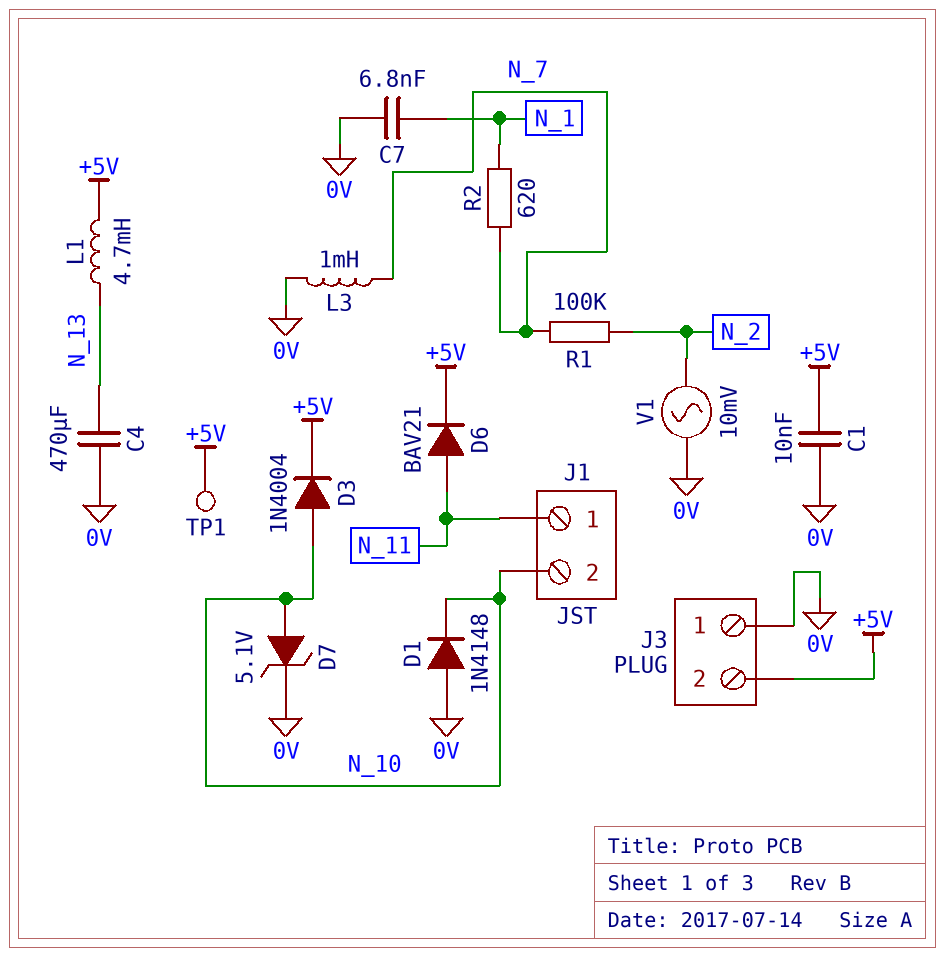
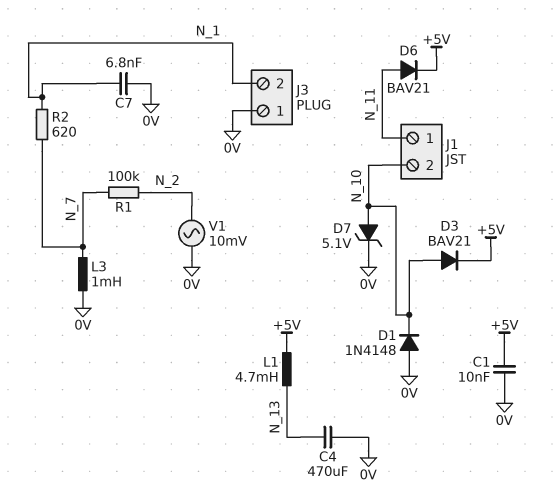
D3: diode 1N4004 (A N_10, K +5V) -> diode BAV21 (A N_10, K +5V)
J3 pin 2: +5V -> N_1
TP1: test point (+5V) -> none

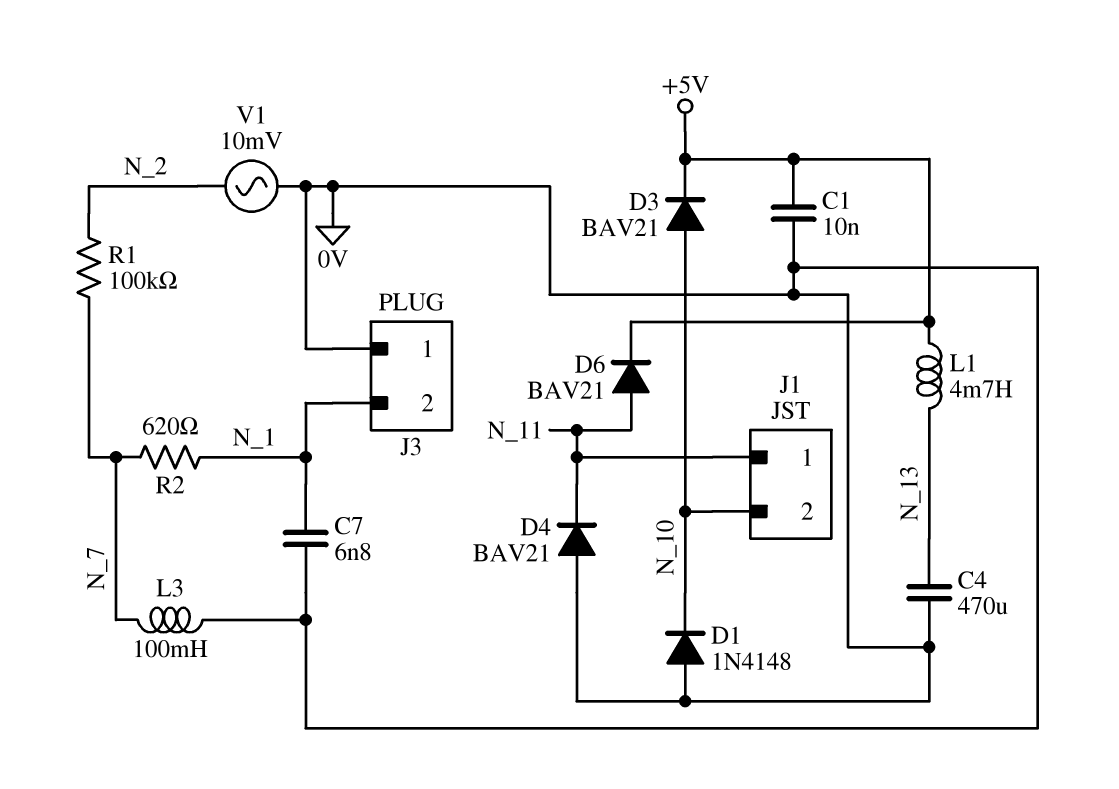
D4: none -> diode BAV21 (A 0V, K N_11)
D7: zener 5.1V (A N_10, K 0V) -> none
L3: 1mH (0V, N_7) -> 100mH (0V, N_7)

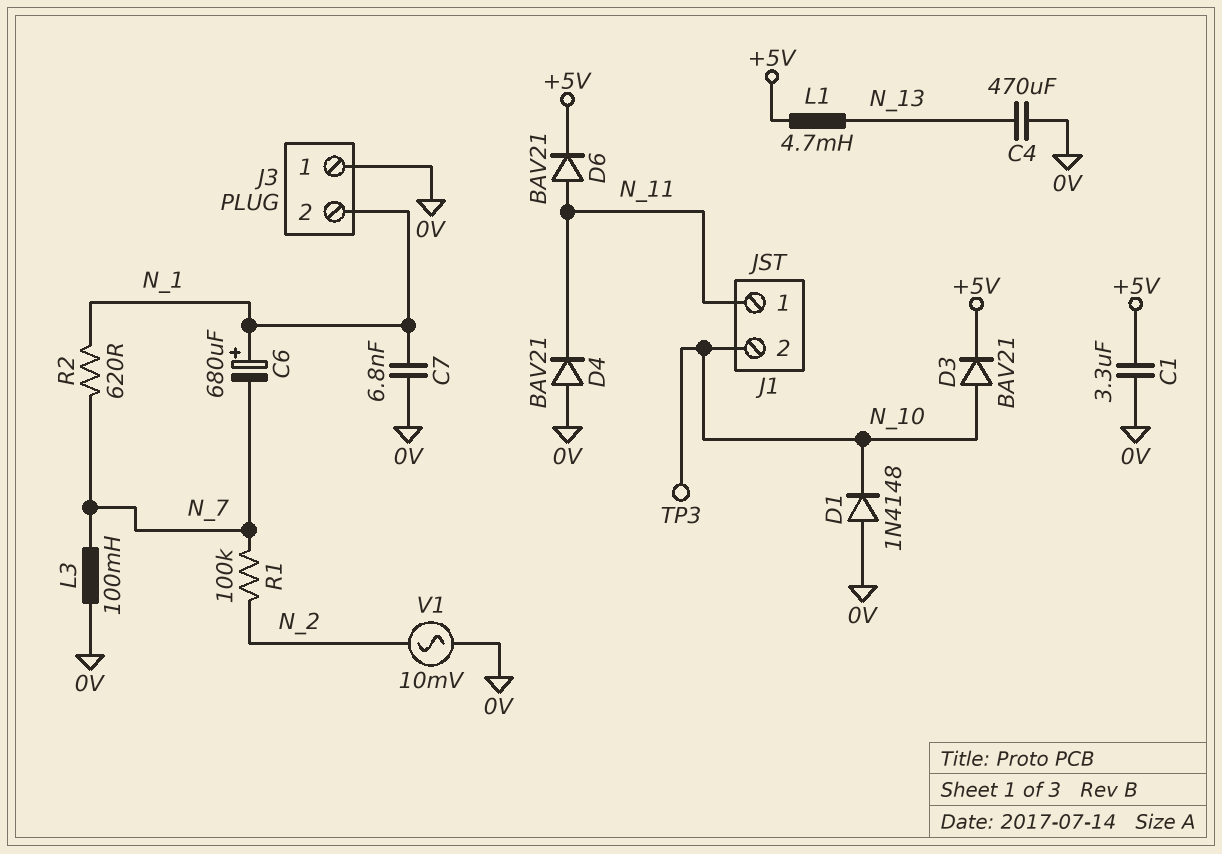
C1: 10nF (+5V, 0V) -> 3.3uF (+5V, 0V)
C6: none -> 680uF (plus N_1, minus N_7)
TP3: none -> test point (N_10)

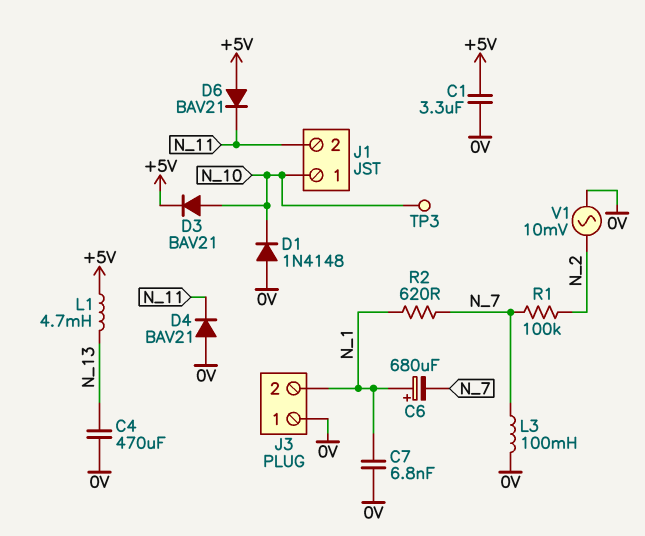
D6: diode BAV21 (A N_11, K +5V) -> diode BAV21 (A +5V, K N_11)
J1 pin 1: N_11 -> N_10
J1 pin 2: N_10 -> N_11

